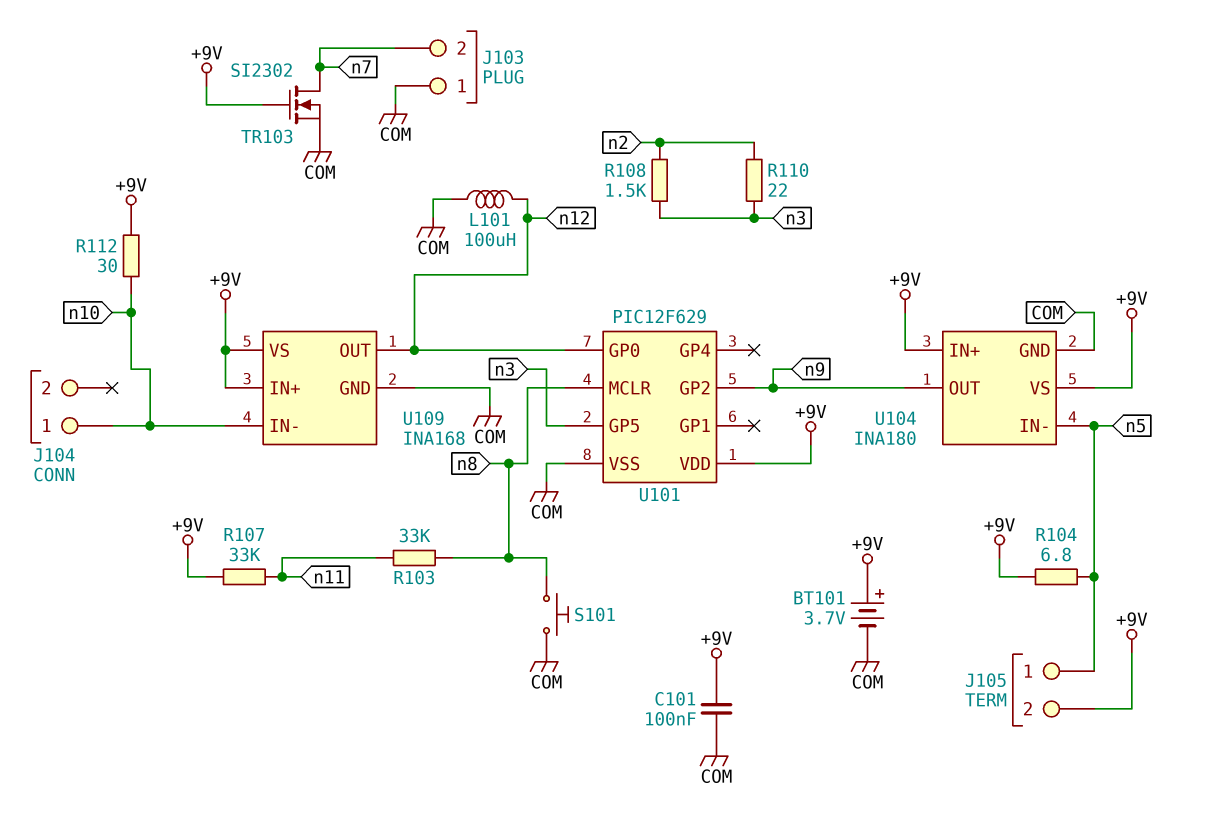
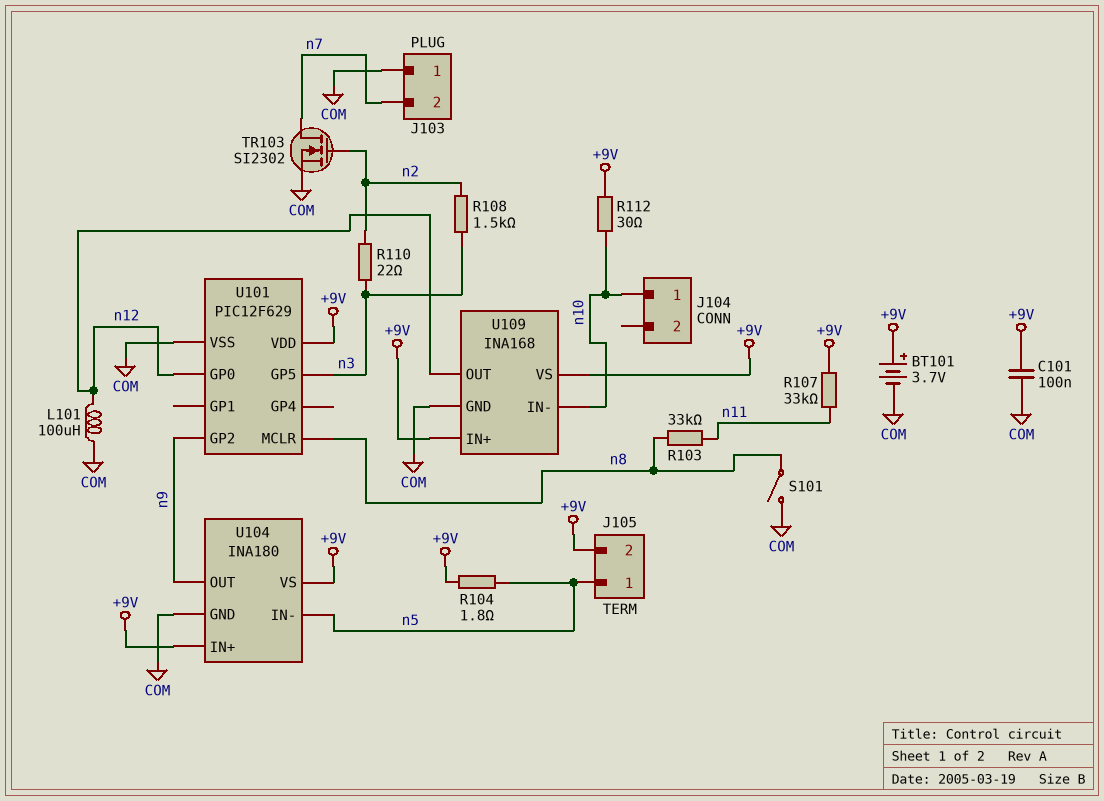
R104: 6.8 (+9V, n5) -> 1.8 (+9V, n5)
S101: button (COM, n8) -> switch (COM, n8)
TR103: NMOS SI2302 (G +9V, D n7, S COM) -> NMOS SI2302 (G n2, D n7, S COM)

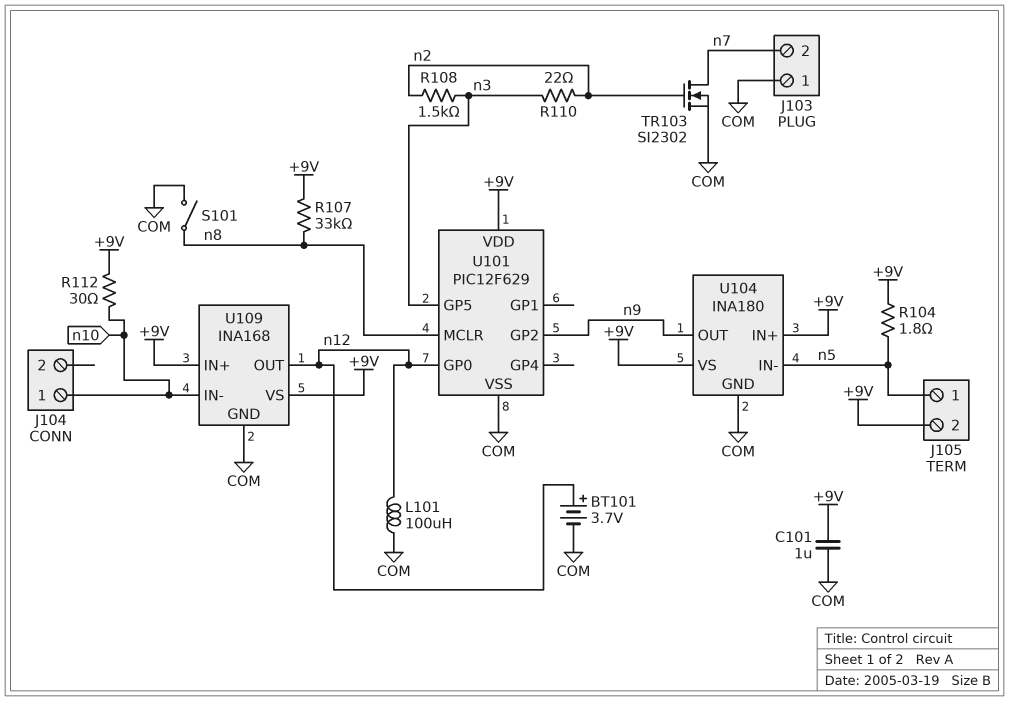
BT101: 3.7V (plus +9V, minus COM) -> 3.7V (plus n12, minus COM)
C101: 100nF (+9V, COM) -> 1uF (+9V, COM)
R103: 33k (n8, n11) -> none
R107: 33k (+9V, n11) -> 33k (+9V, n8)

